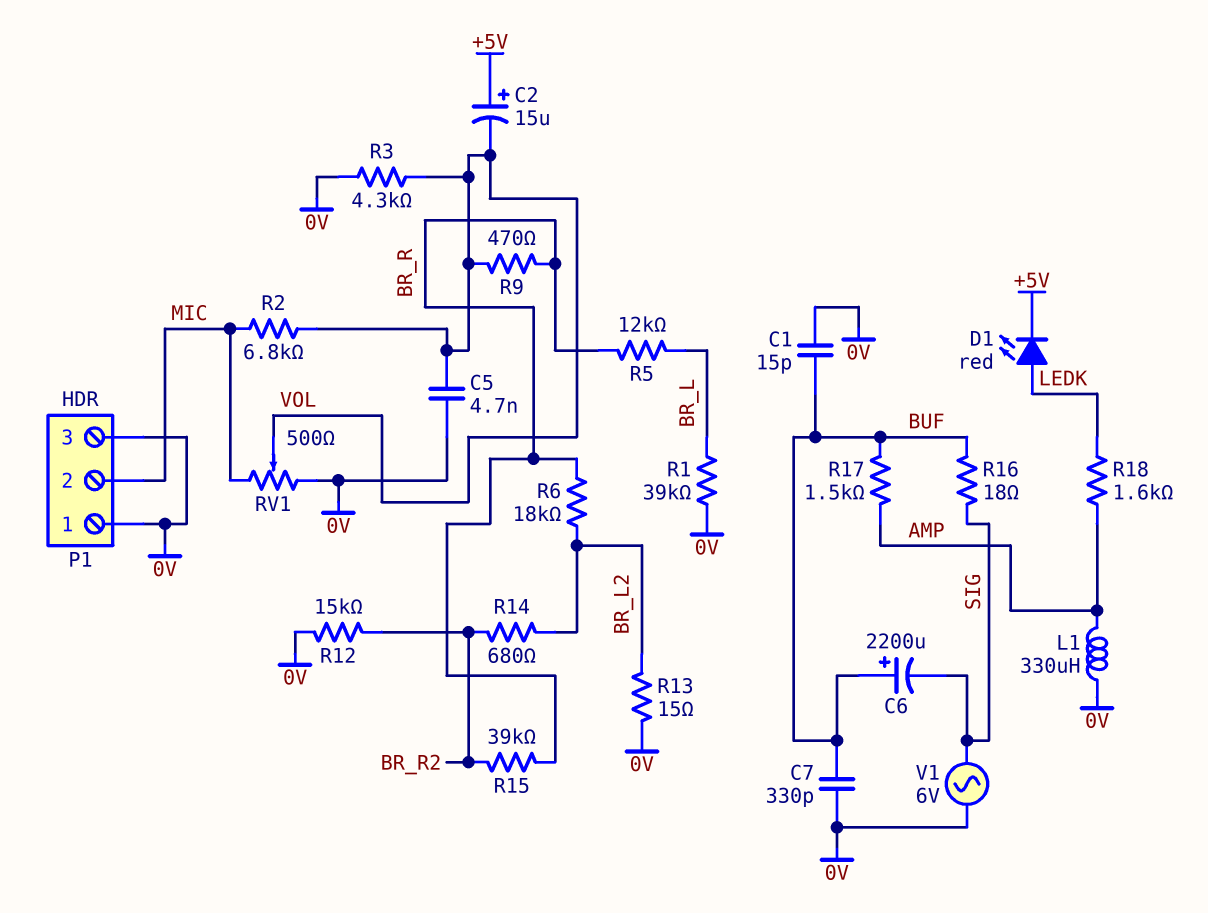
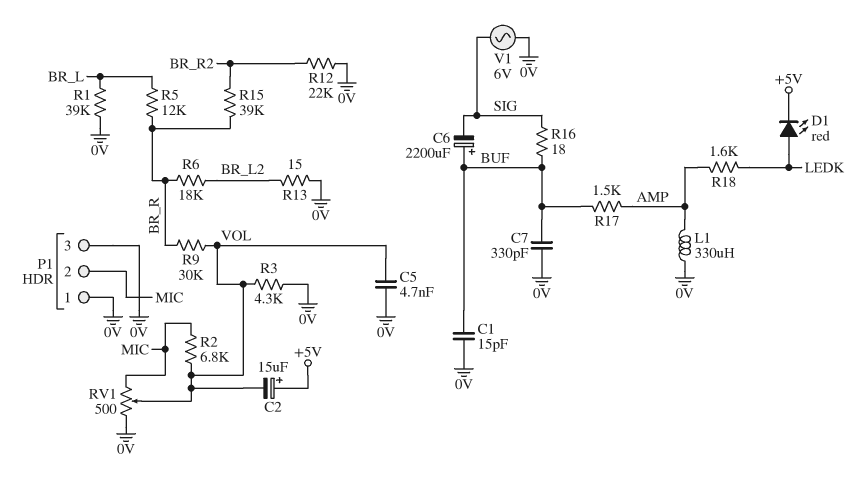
R9: 470 (BR_R, VOL) -> 30k (BR_R, VOL)
R12: 15k (0V, BR_R2) -> 22k (0V, BR_R2)
R14: 680 (BR_L2, BR_R2) -> none

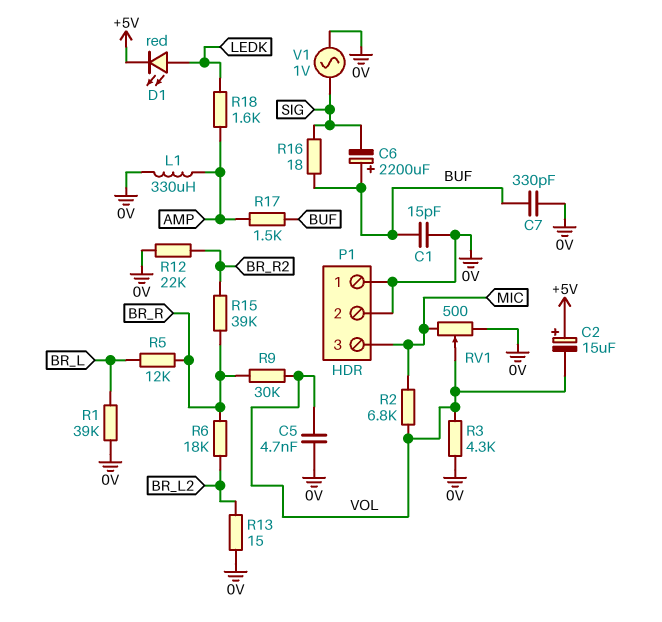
P1 pin 2: MIC -> 0V
P1 pin 3: 0V -> MIC
V1: AC 6V (0V, SIG) -> AC 1V (0V, SIG)

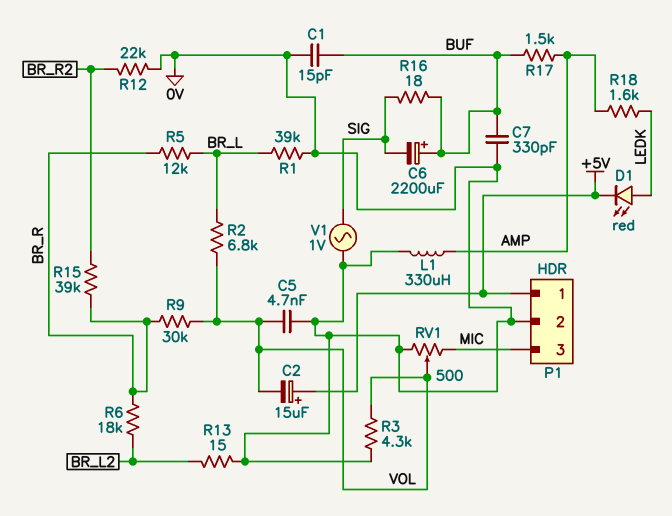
P1 pin 1: 0V -> +5V
R2: 6.8k (MIC, VOL) -> 6.8k (BR_L, VOL)

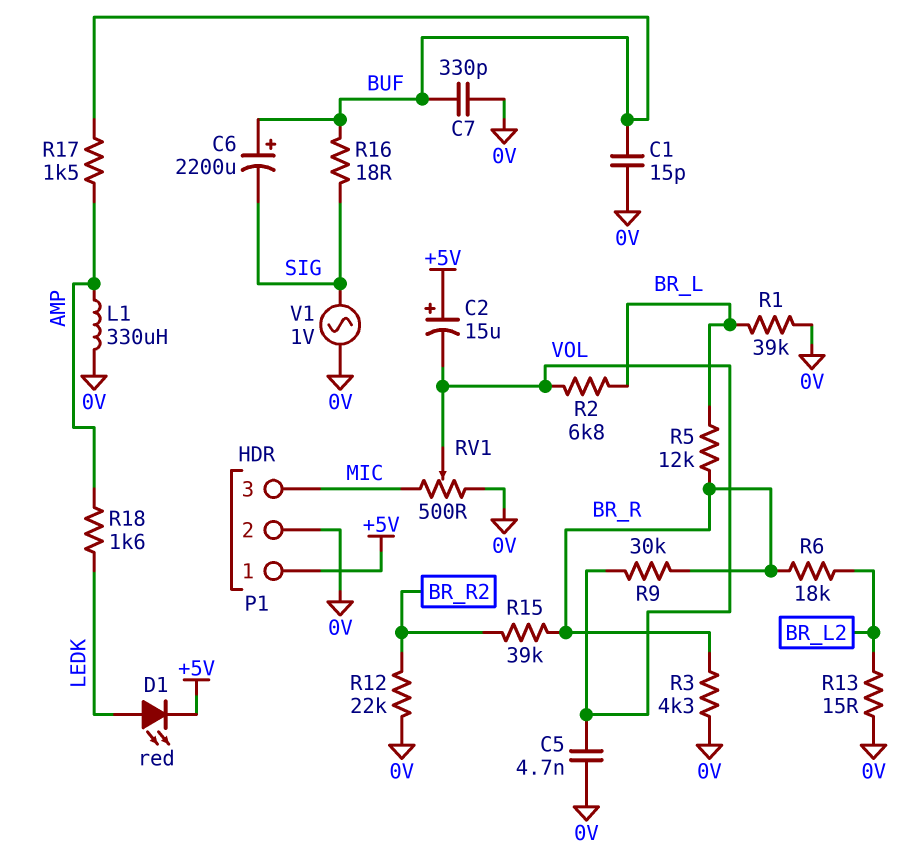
R3: 4.3k (0V, VOL) -> 4.3k (0V, BR_R)

